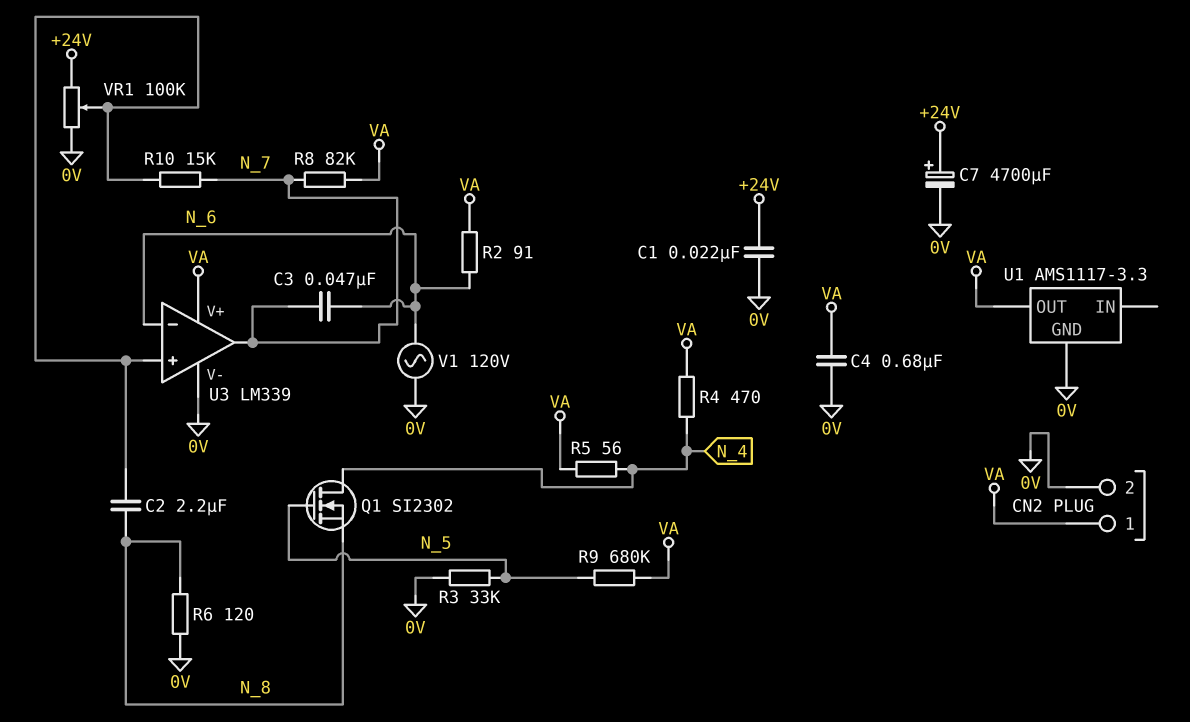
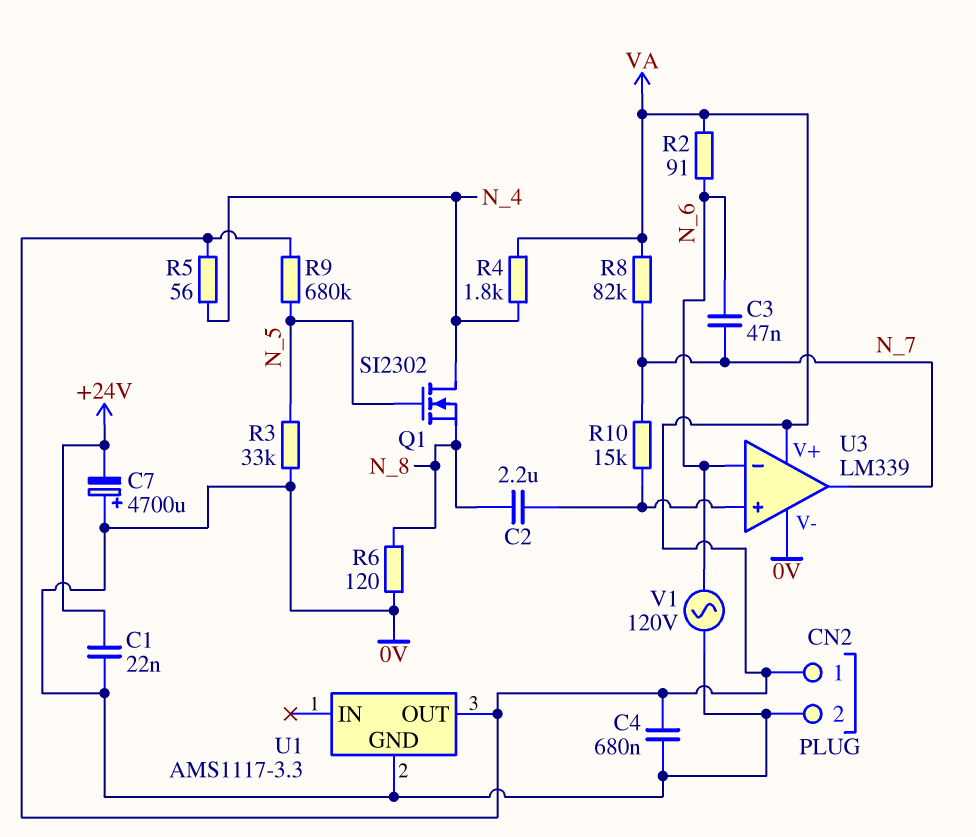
C7: 4700uF (plus +24V, minus 0V) -> 4700uF (plus 0V, minus +24V)
R4: 470 (N_4, VA) -> 1.8k (N_4, VA)
VR1: 100k (+24V, 0V, wiper U3/in+) -> none

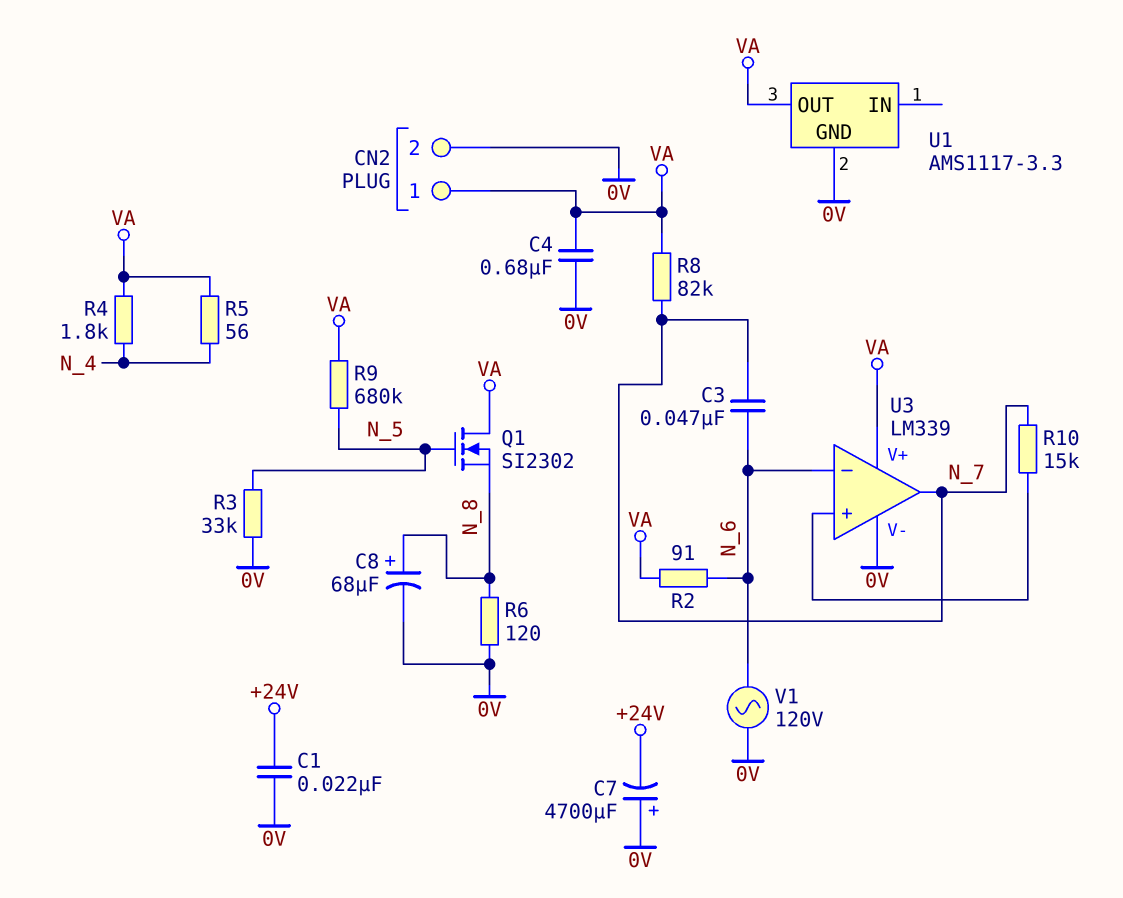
C2: 2.2uF (N_8, U3/in+) -> none
C8: none -> 68uF (plus N_8, minus 0V)
Q1: NMOS SI2302 (G N_5, D N_4, S N_8) -> NMOS SI2302 (G N_5, D VA, S N_8)

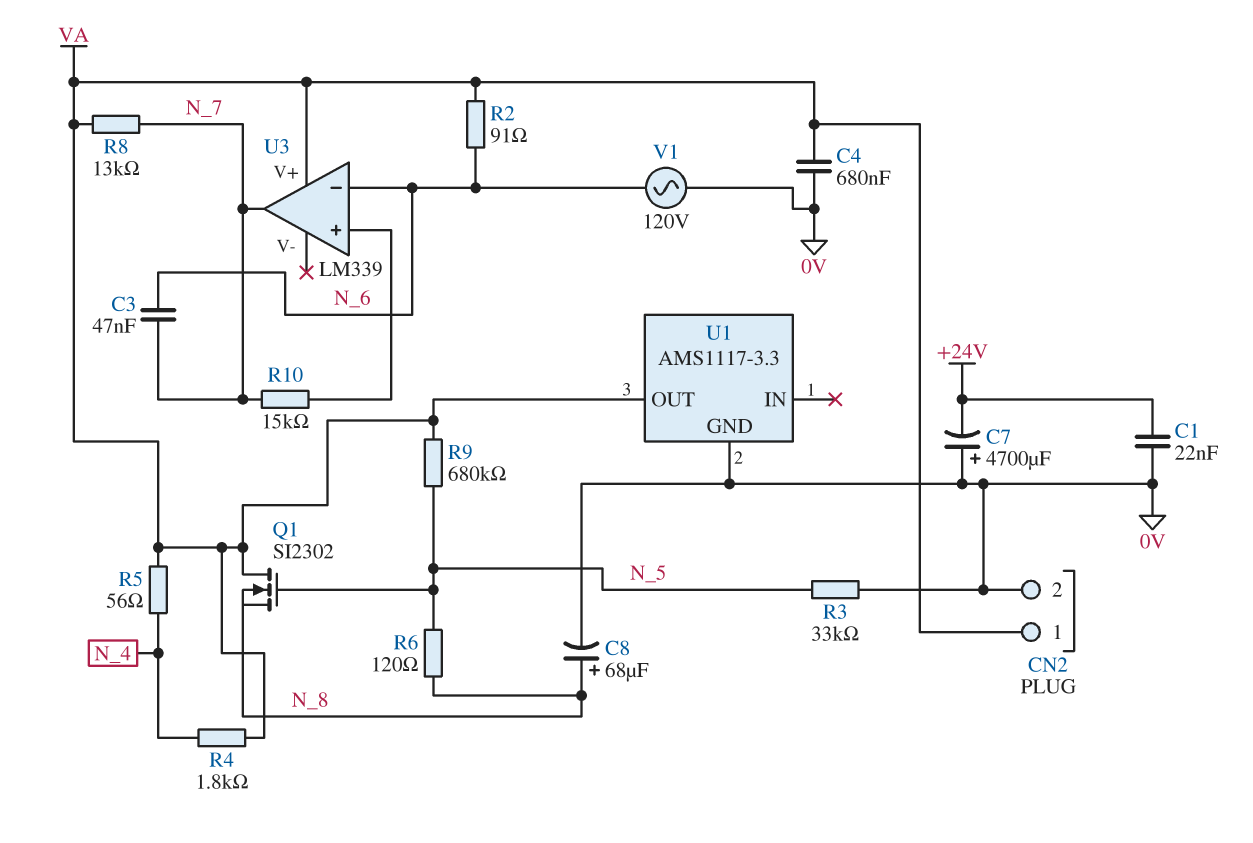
R6: 120 (0V, N_8) -> 120 (N_5, N_8)
R8: 82k (N_7, VA) -> 13k (N_7, VA)
U3 pin V-: 0V -> none

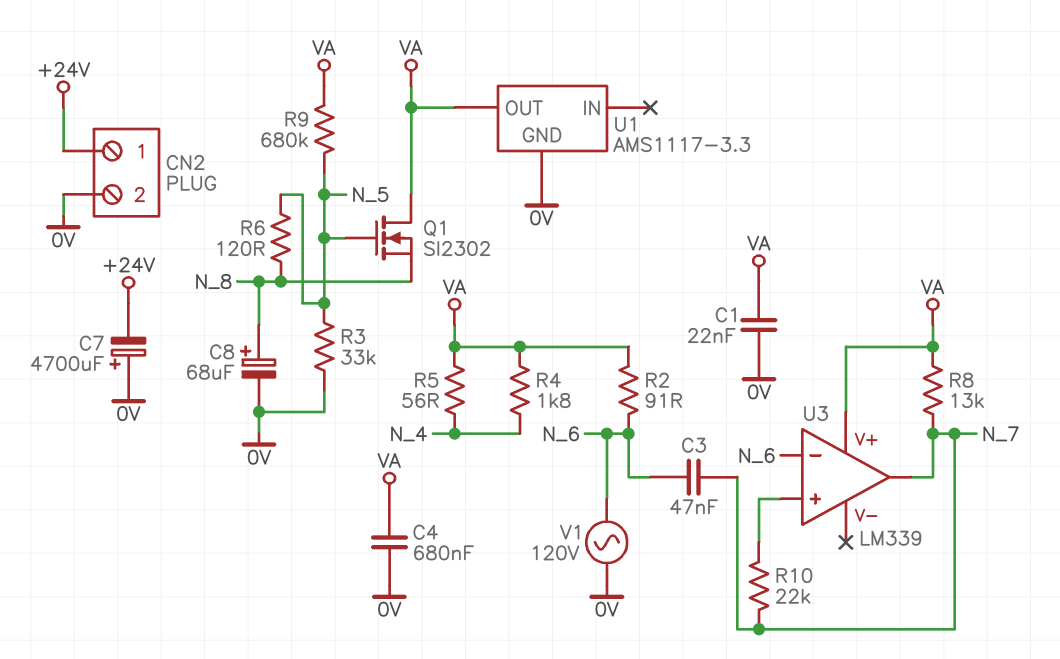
C1: 22nF (+24V, 0V) -> 22nF (0V, VA)
CN2 pin 1: VA -> +24V
R10: 15k (N_7, U3/in+) -> 22k (N_7, U3/in+)

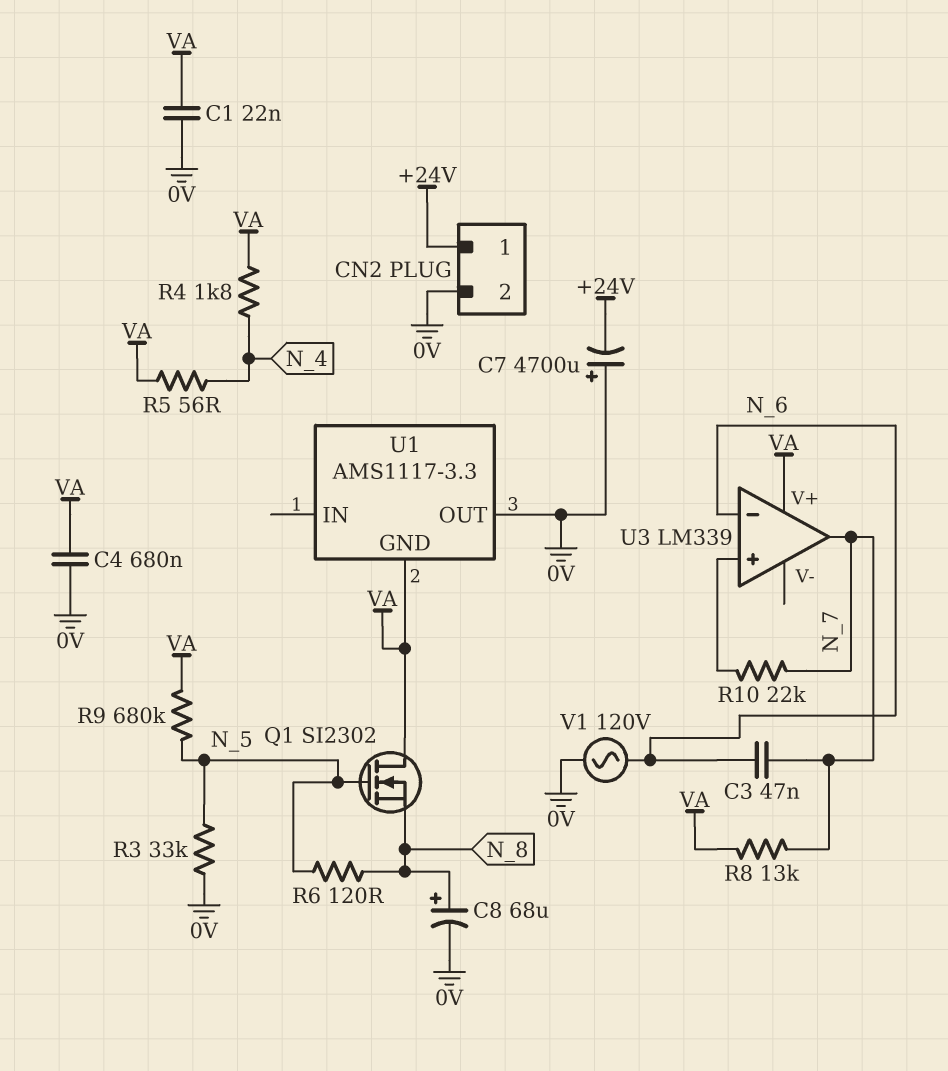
R2: 91 (N_6, VA) -> none
U1 pin GND: 0V -> VA
U1 pin OUT: VA -> 0V

